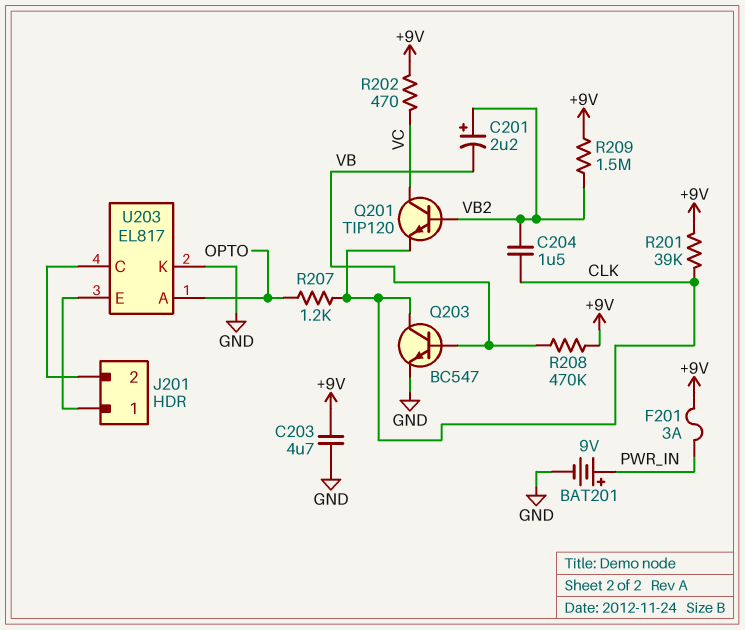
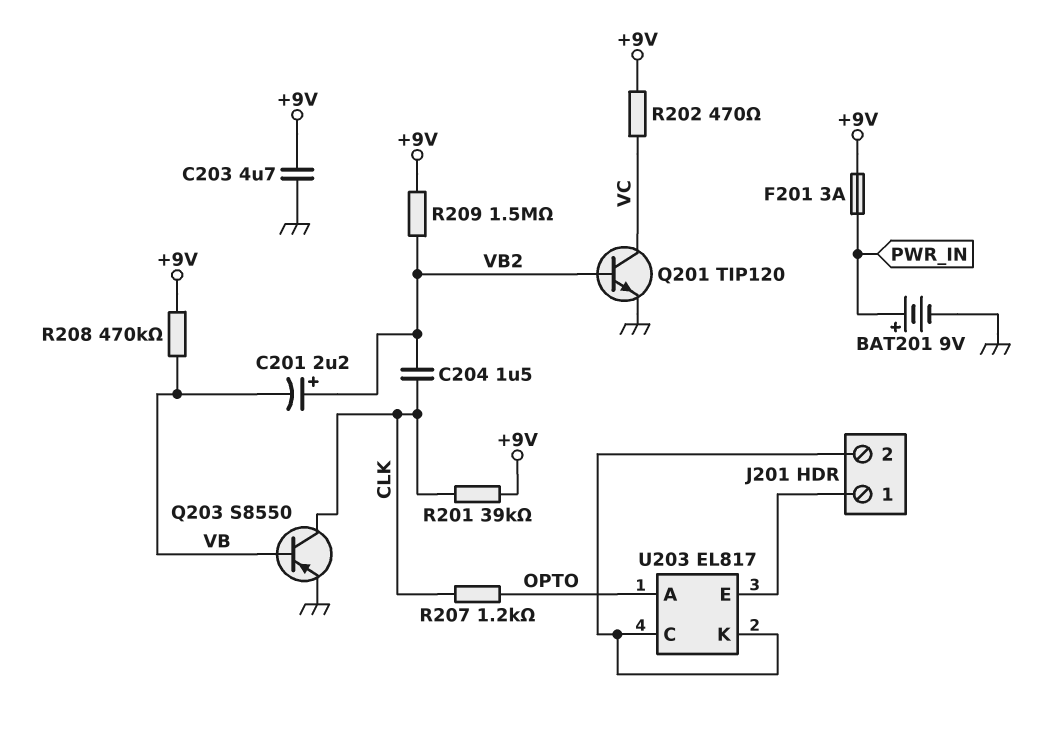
Q201: NPN TIP120 (B VB2, C VC, E CLK) -> NPN TIP120 (B VB2, C VC, E GND)
Q203: NPN BC547 (B VB, C CLK, E GND) -> PNP S8550 (B VB, C CLK, E GND)
U203 pin K: GND -> J201/2

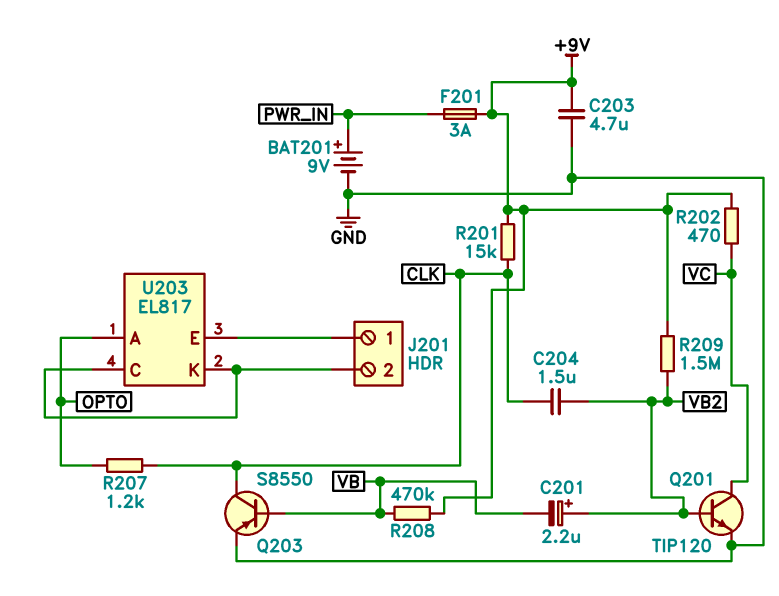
R201: 39k (+9V, CLK) -> 15k (+9V, CLK)

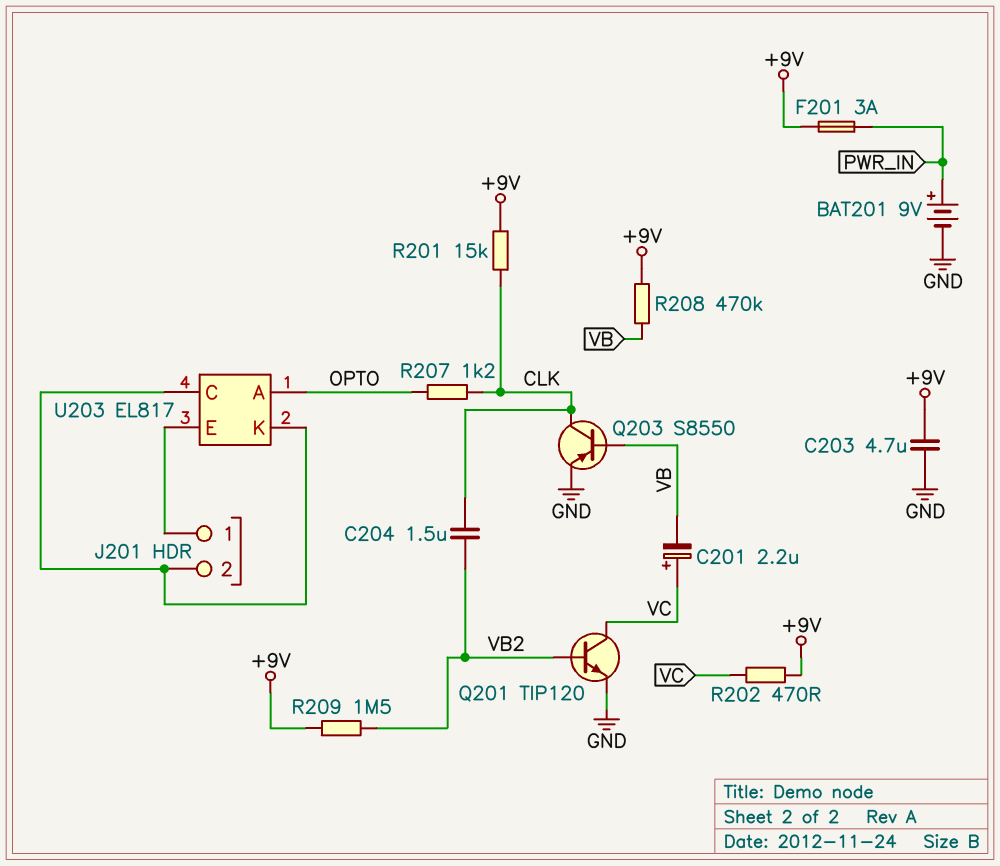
C201: 2.2uF (plus VB2, minus VB) -> 2.2uF (plus VC, minus VB)

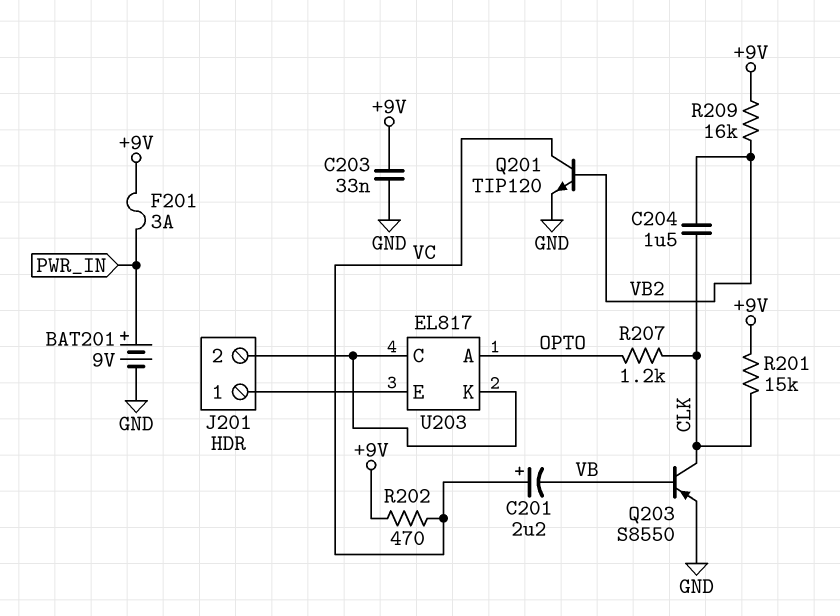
C203: 4.7uF (+9V, GND) -> 33nF (+9V, GND)
R208: 470k (+9V, VB) -> none
R209: 1.5M (+9V, VB2) -> 16k (+9V, VB2)

